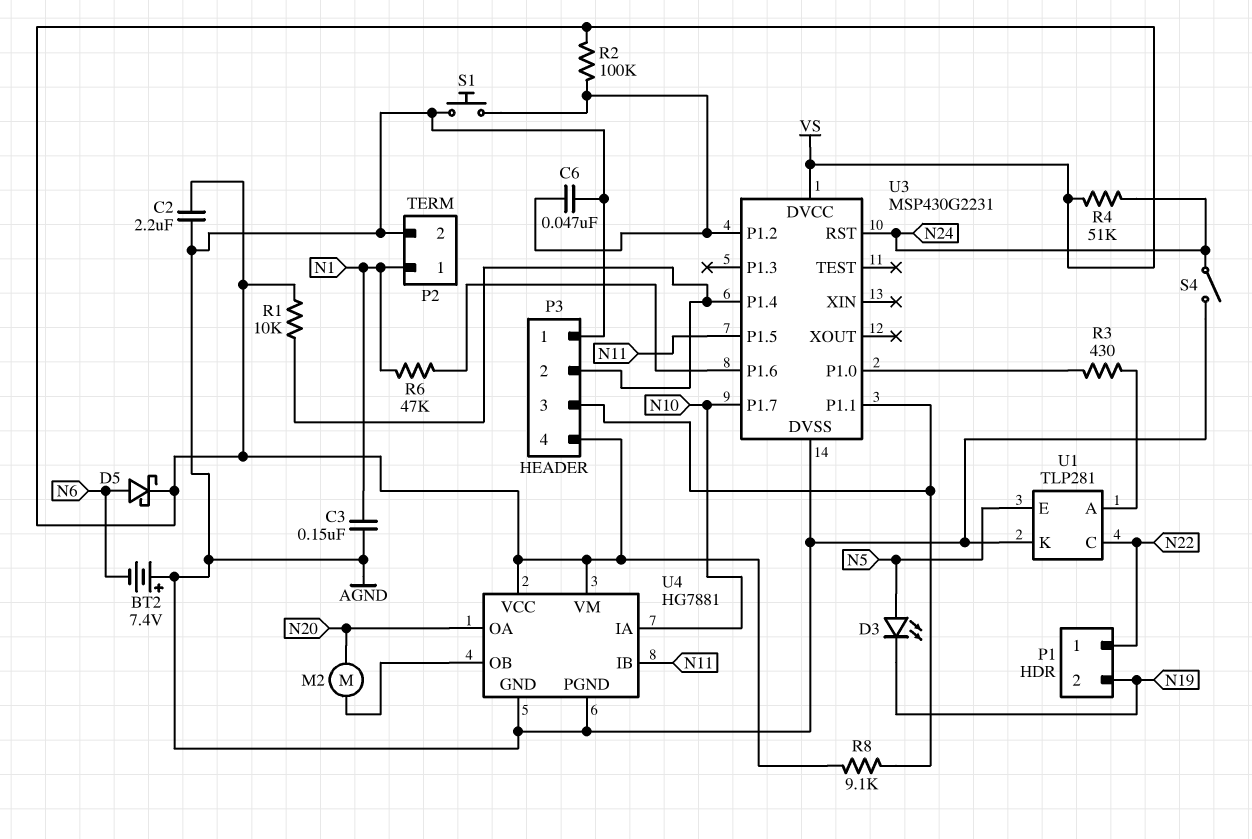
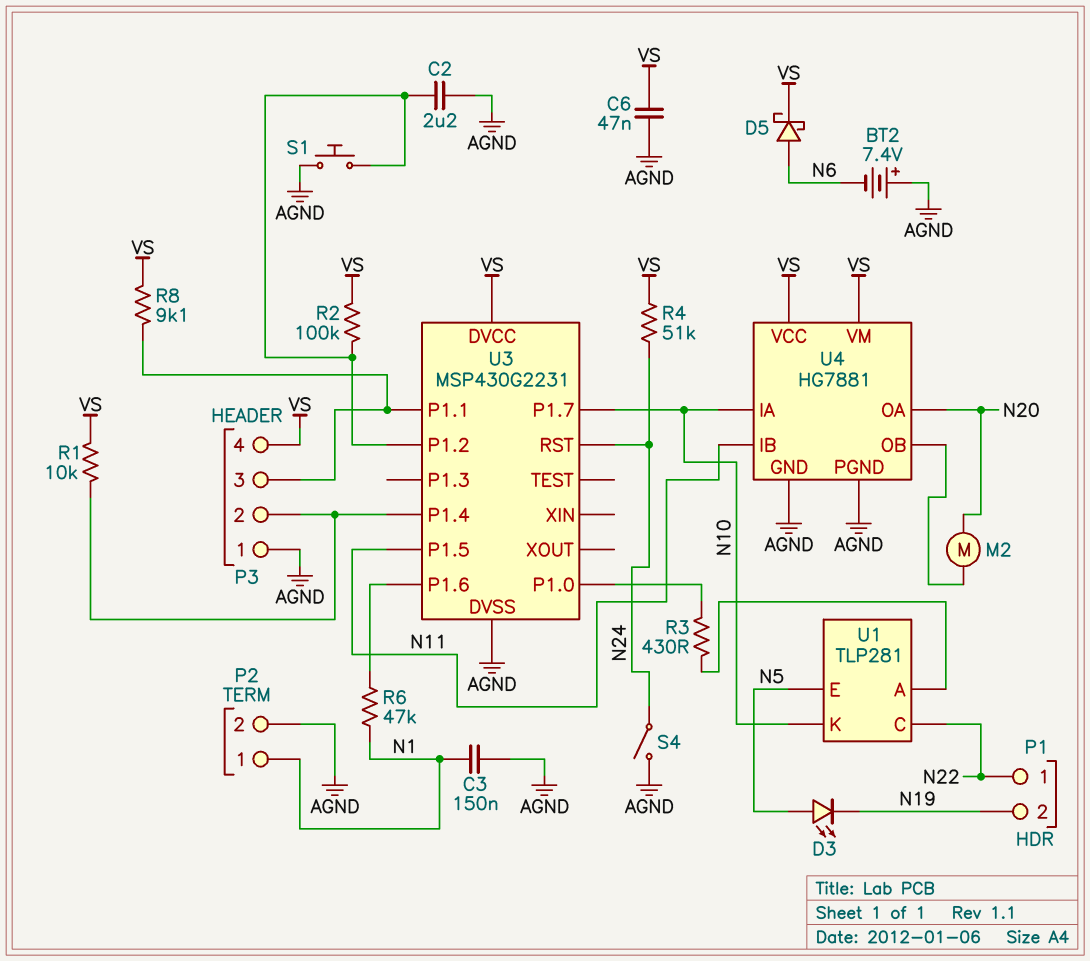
C2: 2.2uF (AGND, VS) -> 2.2uF (AGND, U3/P1.2)
C6: 47nF (AGND, U3/P1.2) -> 47nF (AGND, VS)
U1 pin K: AGND -> N10

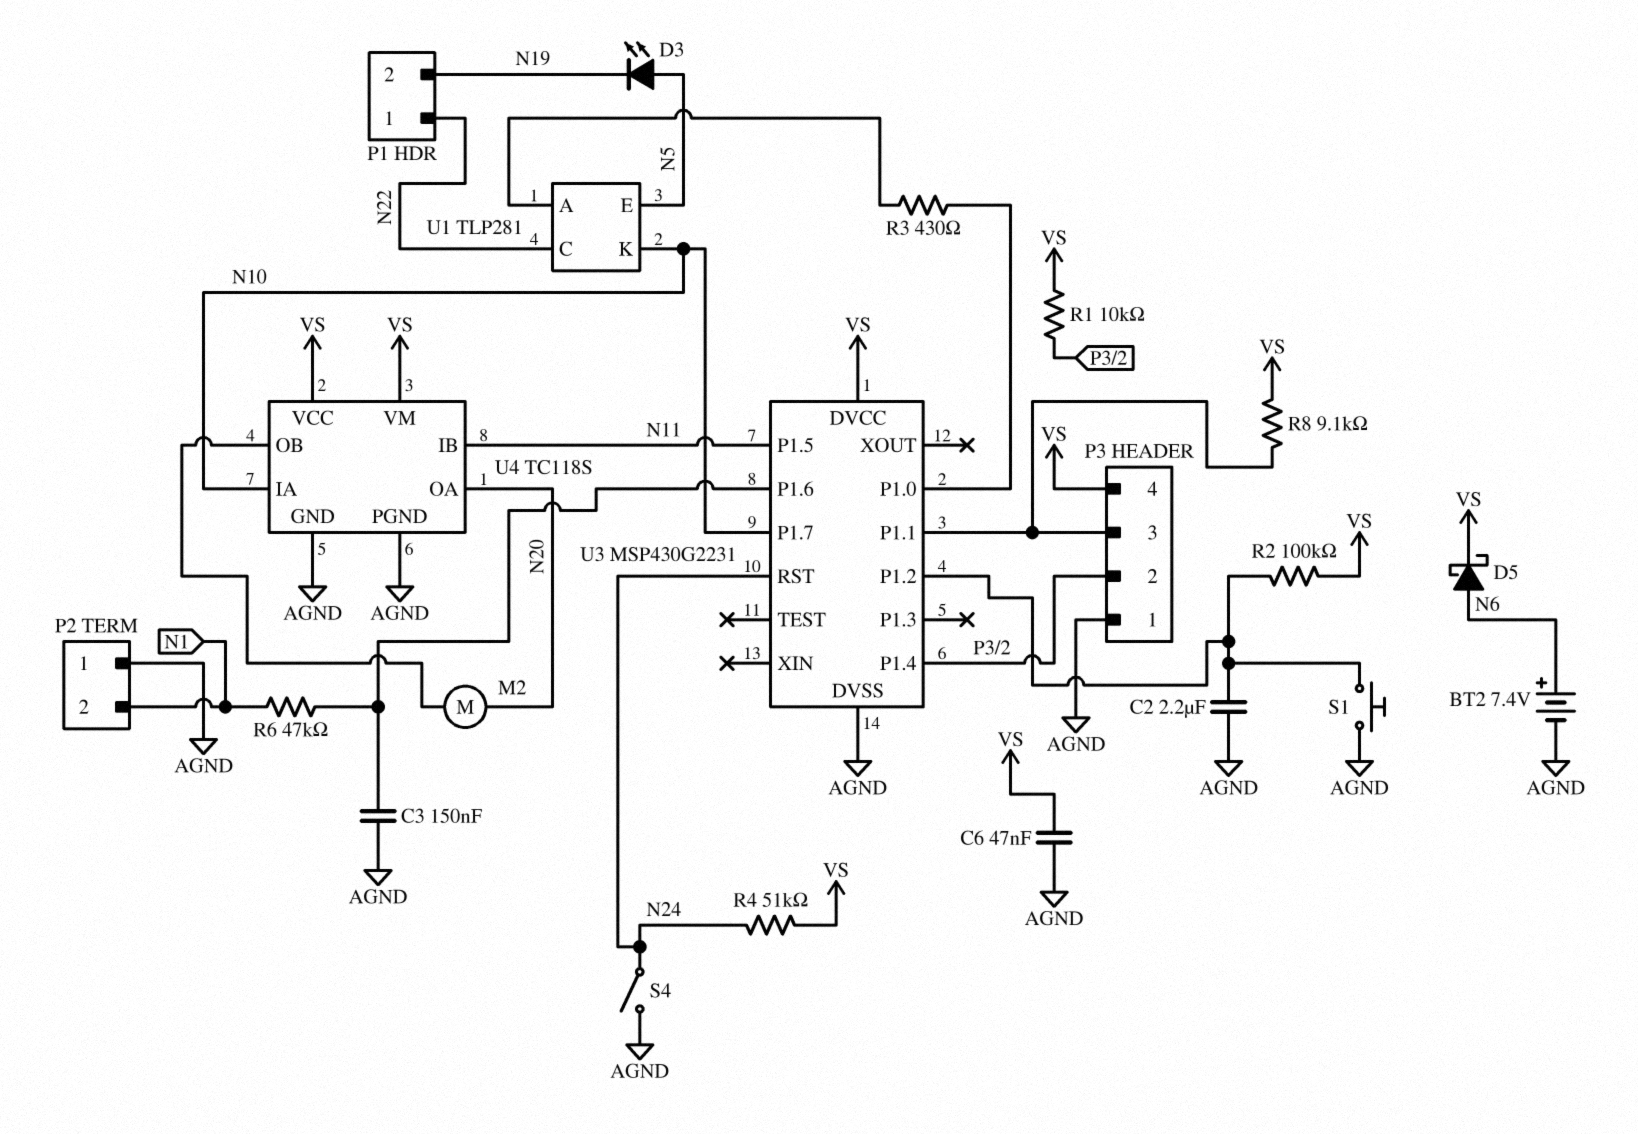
BT2: 7.4V (plus AGND, minus N6) -> 7.4V (plus N6, minus AGND)
C3: 150nF (AGND, N1) -> 150nF (AGND, U3/P1.6)
P2 pin 1: N1 -> AGND
P2 pin 2: AGND -> N1
U4: HG7881 -> TC118S

